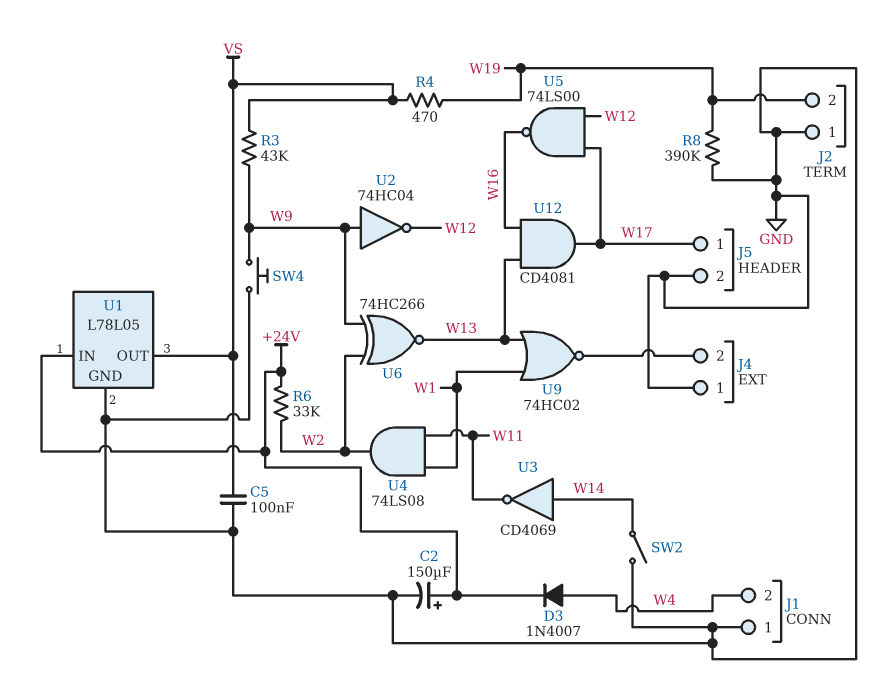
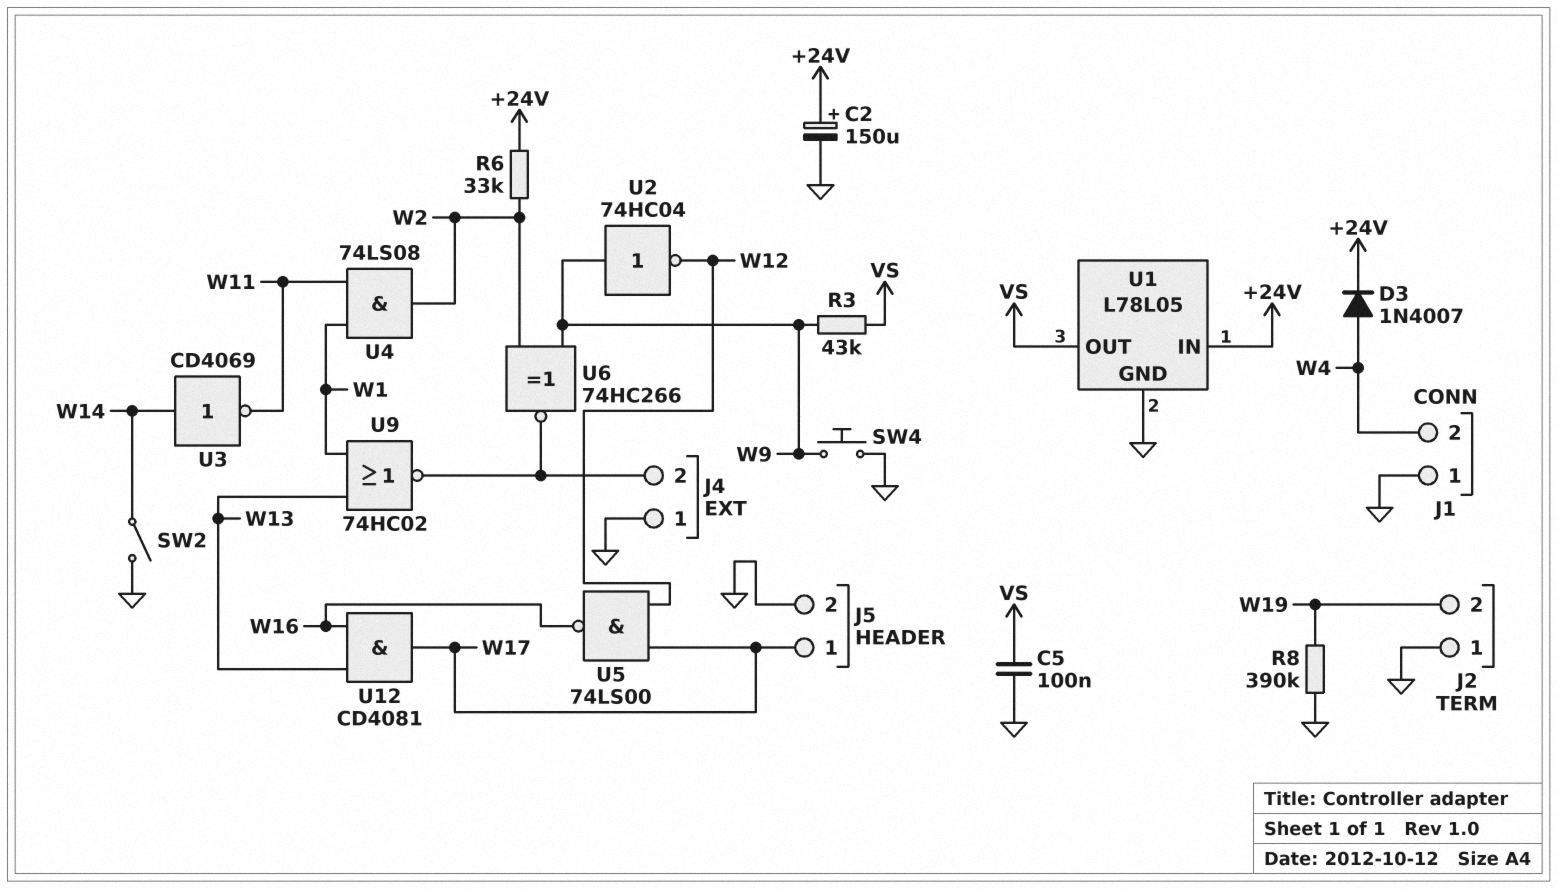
R4: 470 (VS, W19) -> none
U6: XNOR 74HC266 (in W2, in W9, out W13) -> XNOR 74HC266 (in W2, in W9, out J4/2)

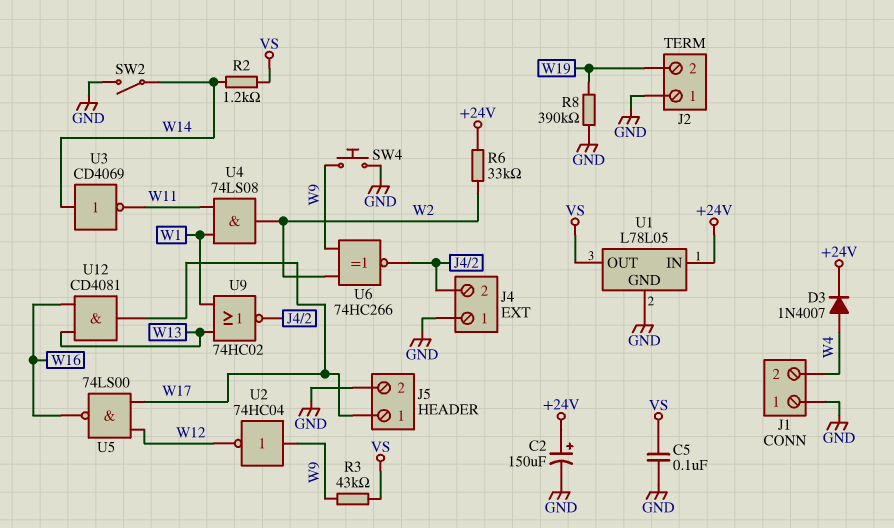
R2: none -> 1.2k (VS, W14)

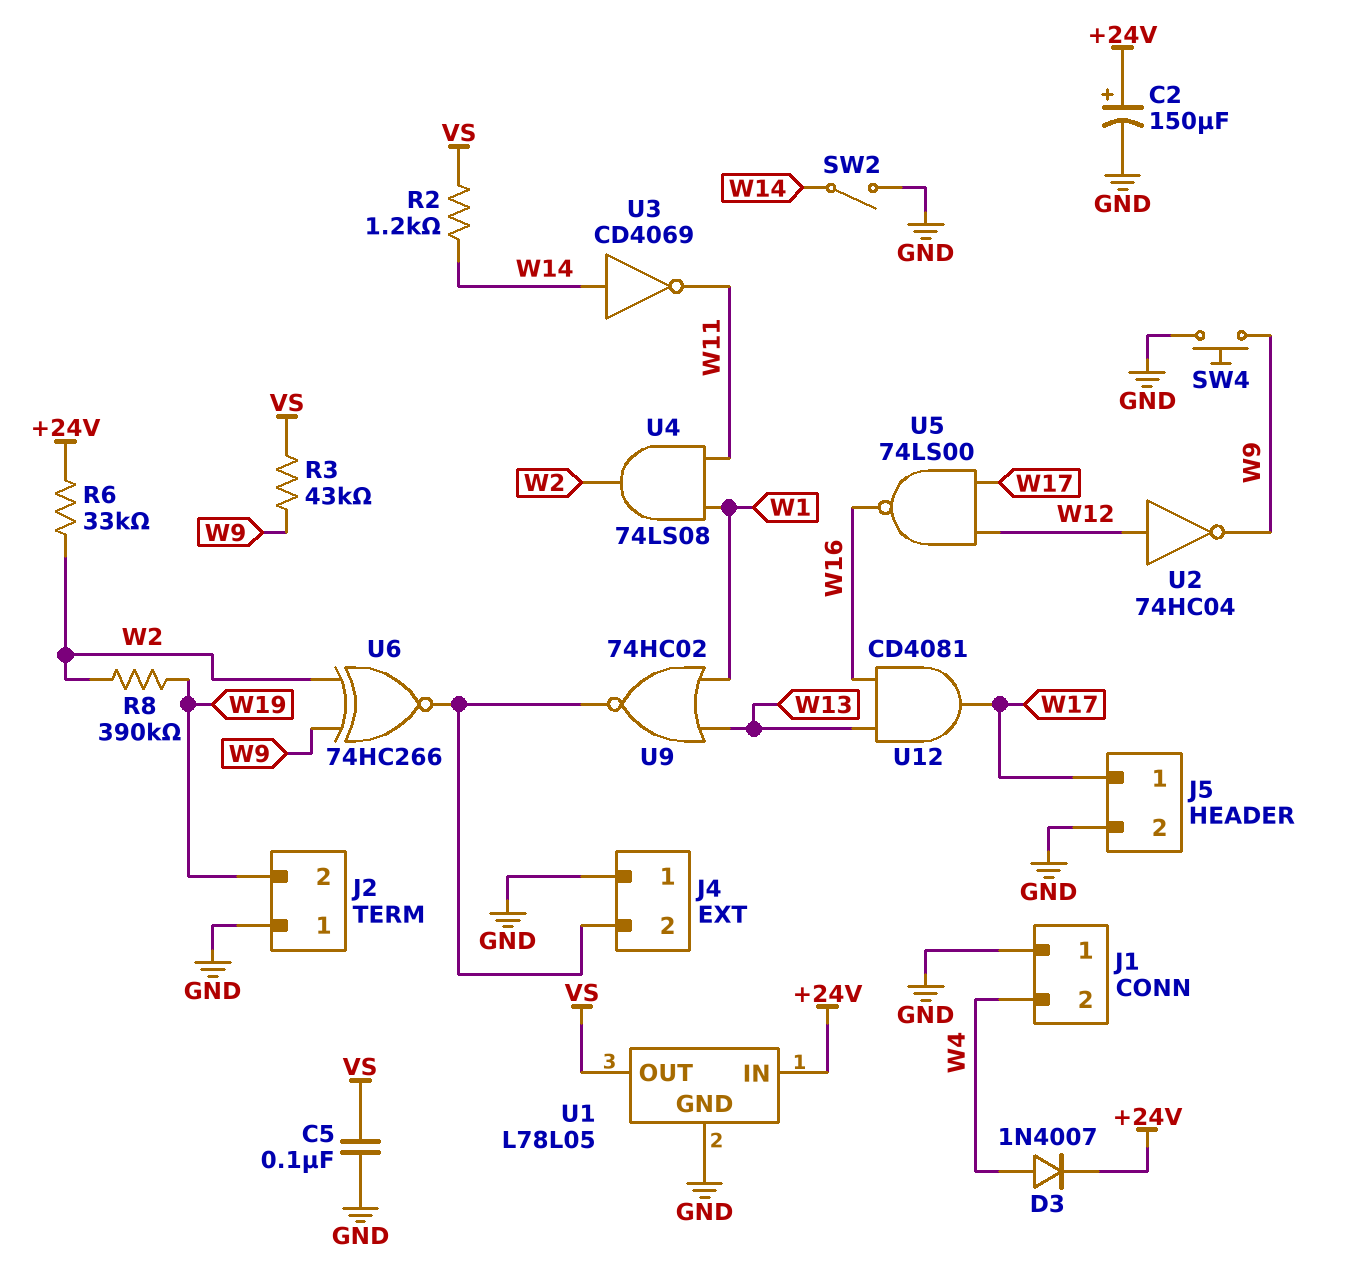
R8: 390k (GND, W19) -> 390k (W2, W19)
U2: NOT 74HC04 (in W9, out W12) -> NOT 74HC04 (in W12, out W9)

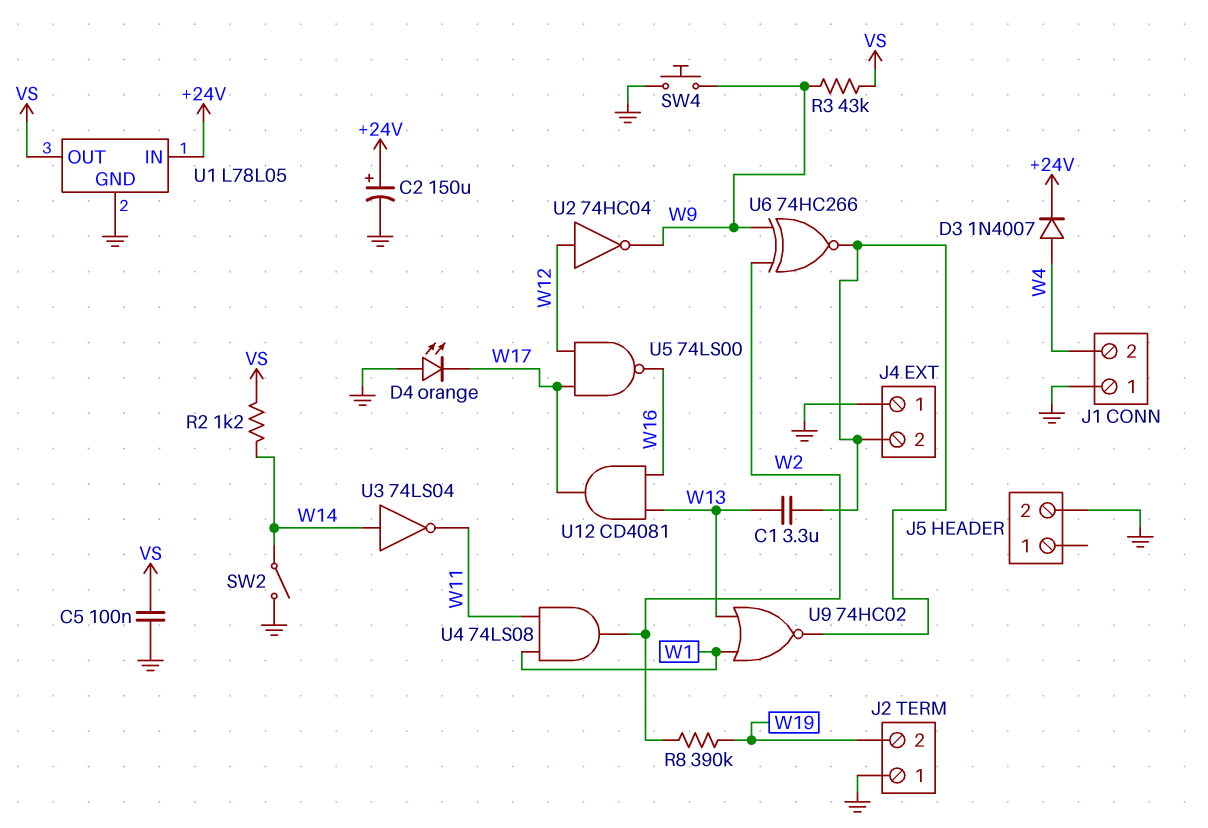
C1: none -> 3.3uF (J4/2, W13)
D4: none -> LED orange (A GND, K W17)
J5 pin 1: W17 -> none
R6: 33k (+24V, W2) -> none
U3: NOT CD4069 (in W14, out W11) -> NOT 74LS04 (in W14, out W11)

